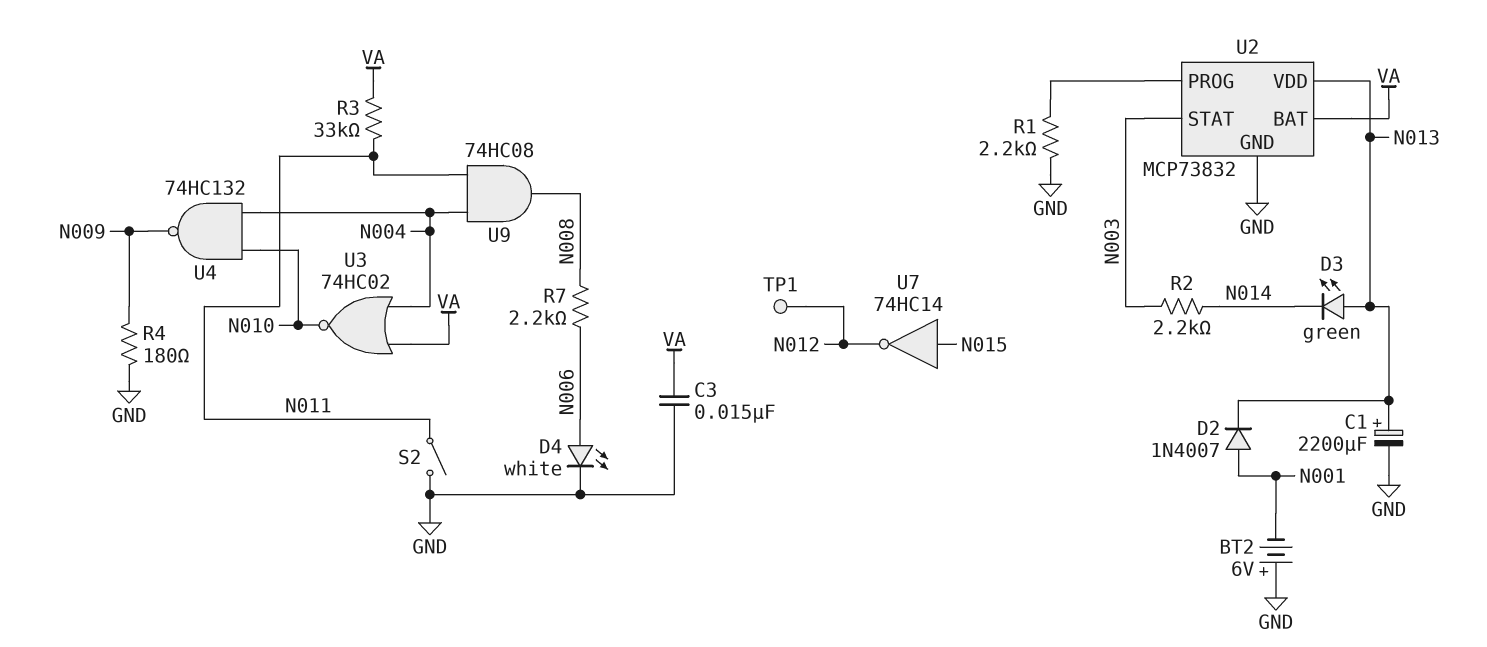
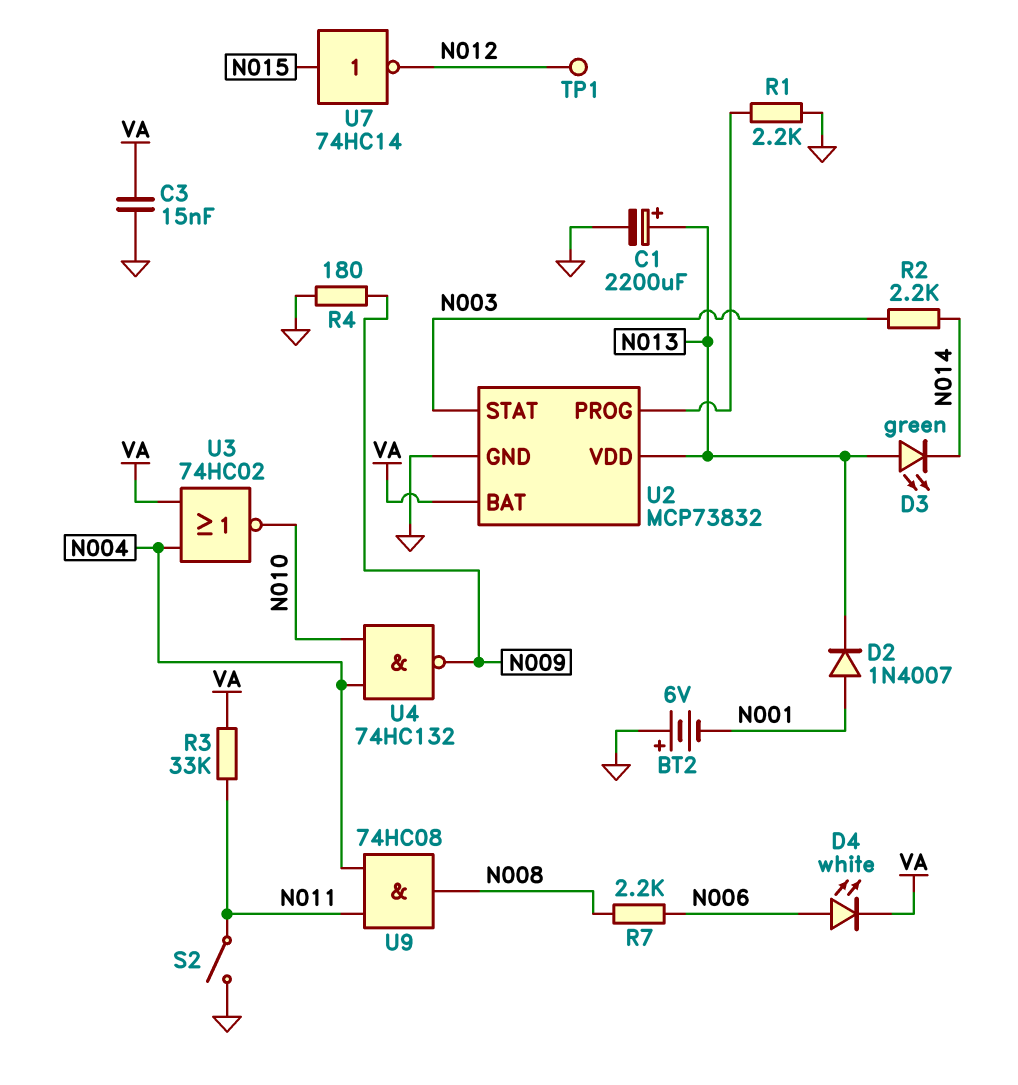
D4: LED white (A N006, K GND) -> LED white (A N006, K VA)

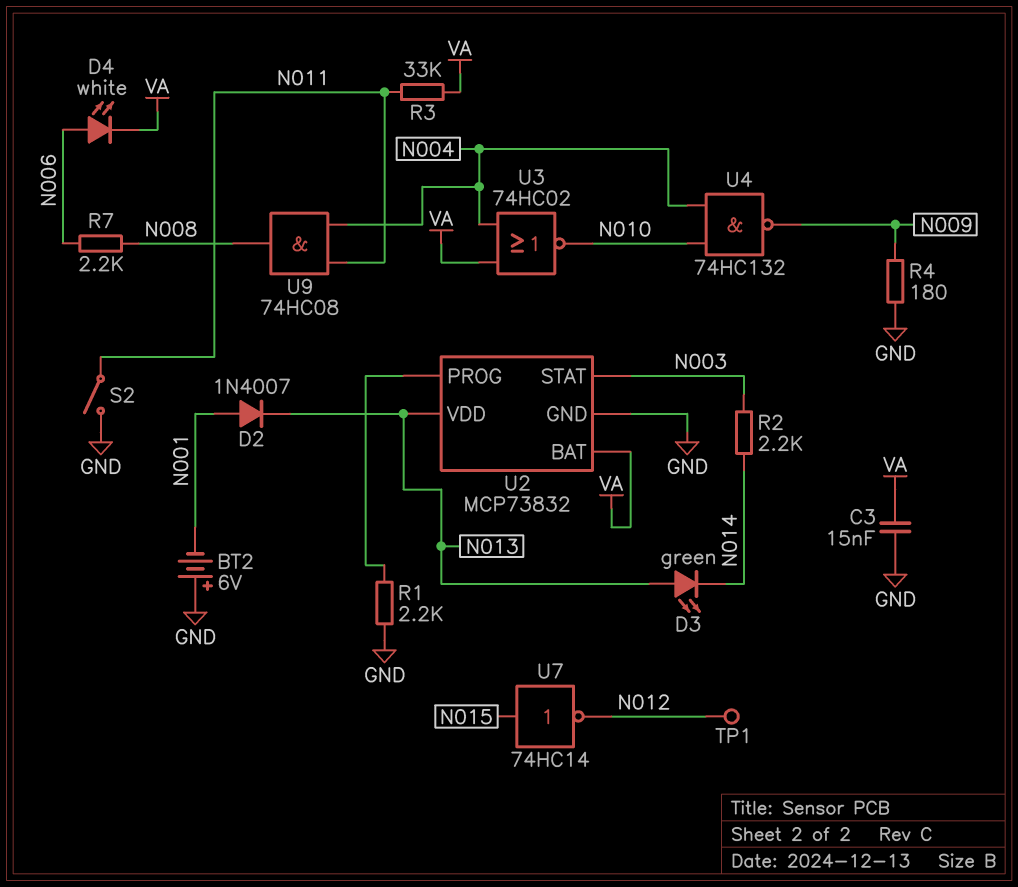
C1: 2200uF (plus N013, minus GND) -> none

